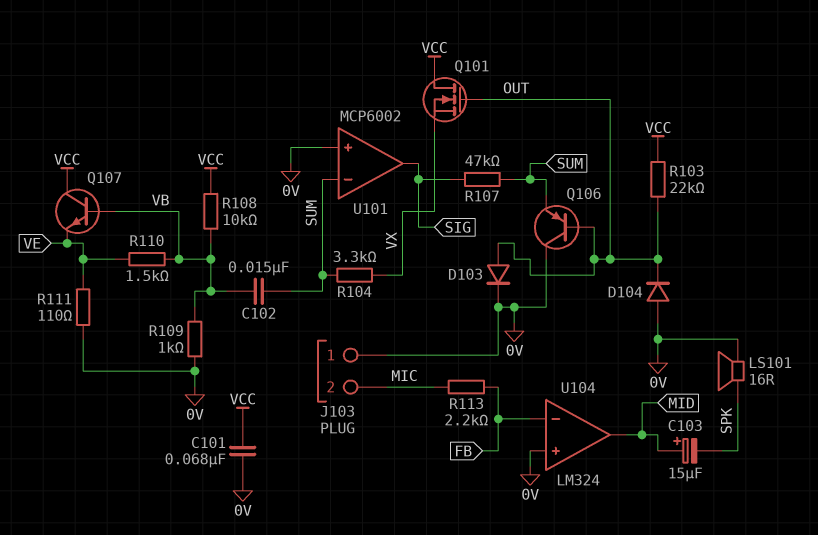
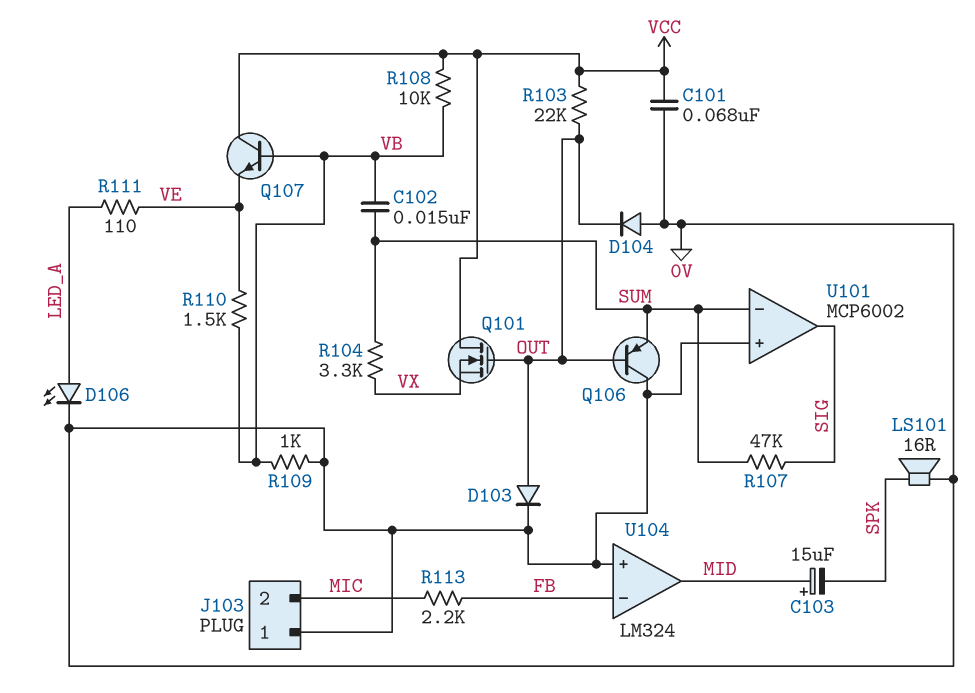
D106: none -> LED (A LED_A, K 0V)
R111: 110 (0V, VE) -> 110 (LED_A, VE)

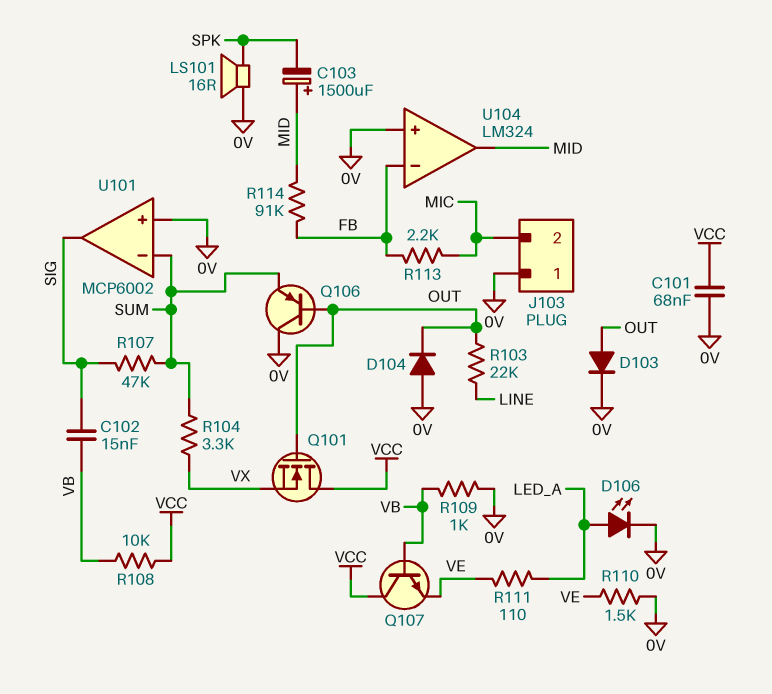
C102: 15nF (SUM, VB) -> 15nF (SIG, VB)
C103: 15uF (plus MID, minus SPK) -> 1500uF (plus MID, minus SPK)
R103: 22k (OUT, VCC) -> 22k (LINE, OUT)
R110: 1.5k (VB, VE) -> 1.5k (0V, VE)
R114: none -> 91k (FB, MID)

